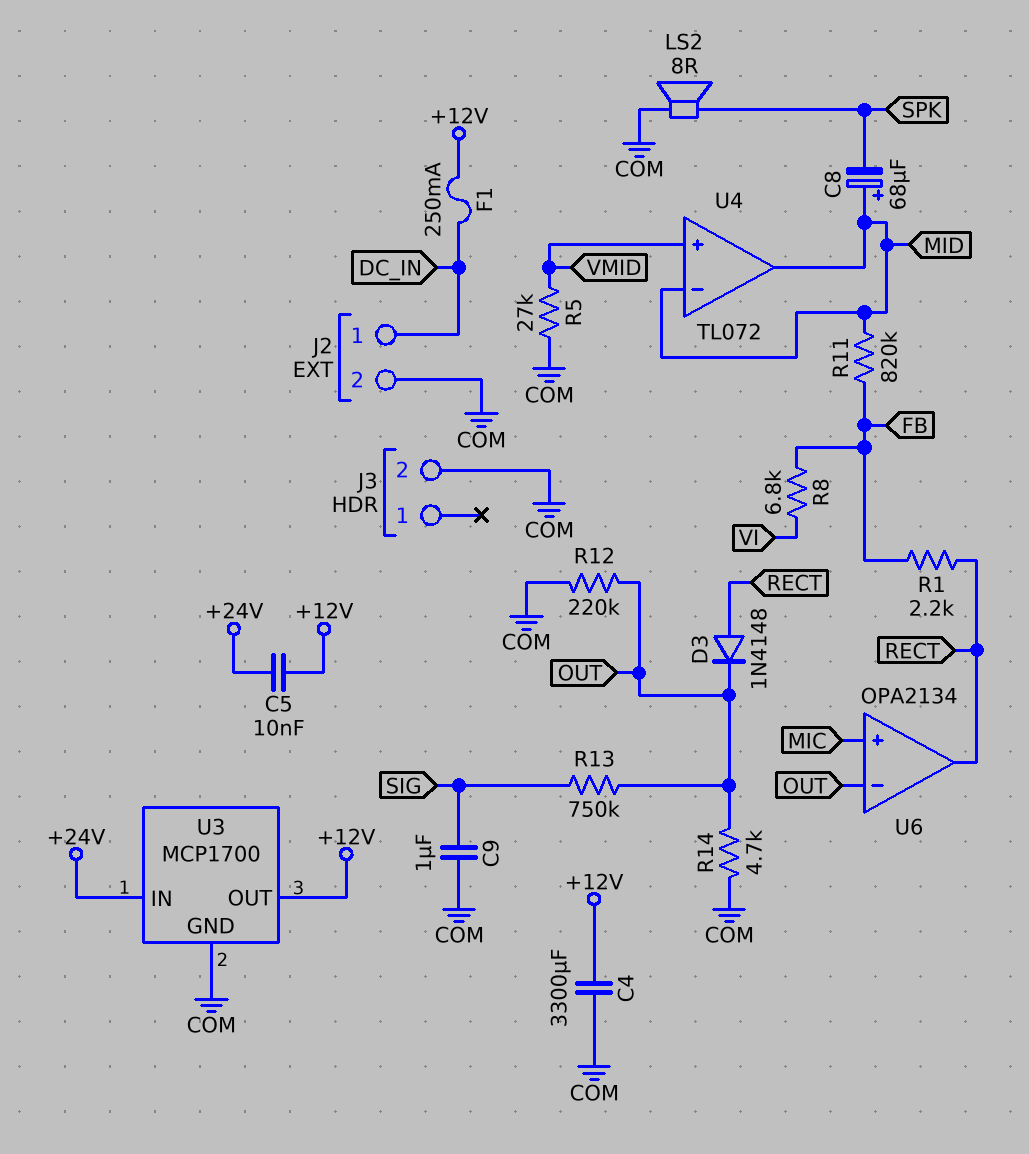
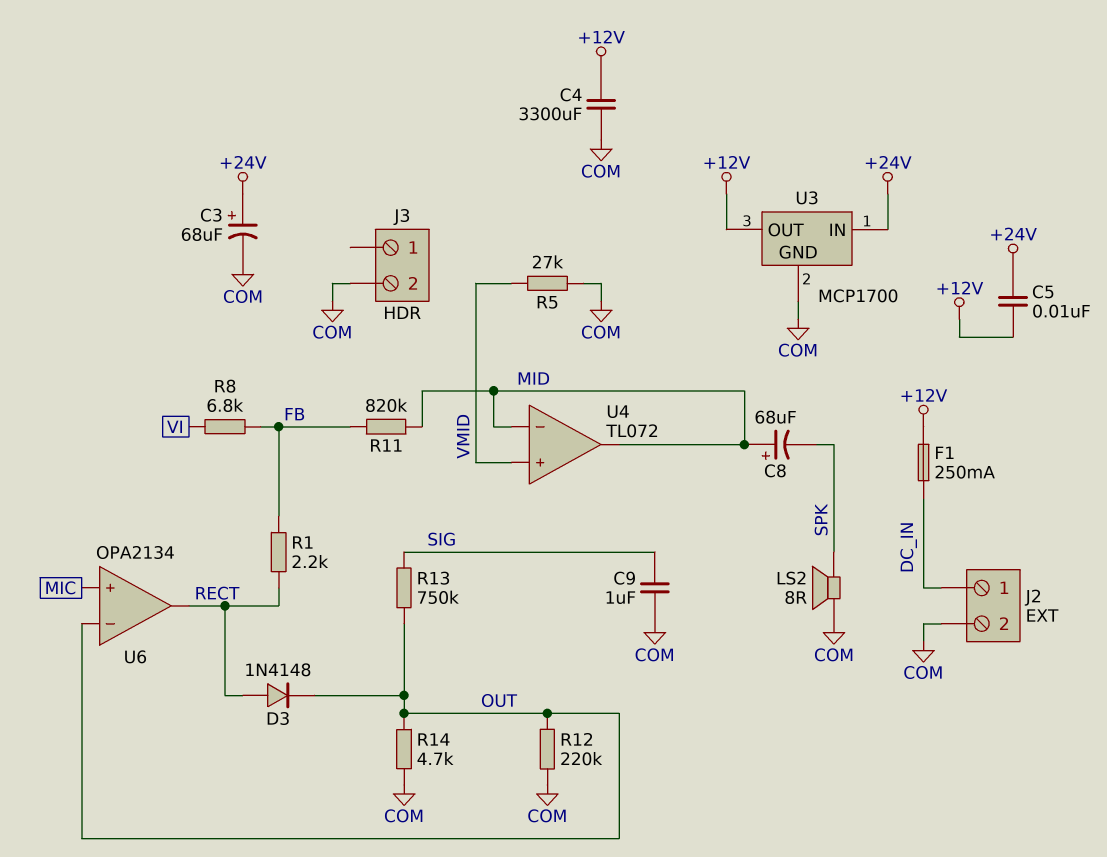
C3: none -> 68uF (plus +24V, minus COM)

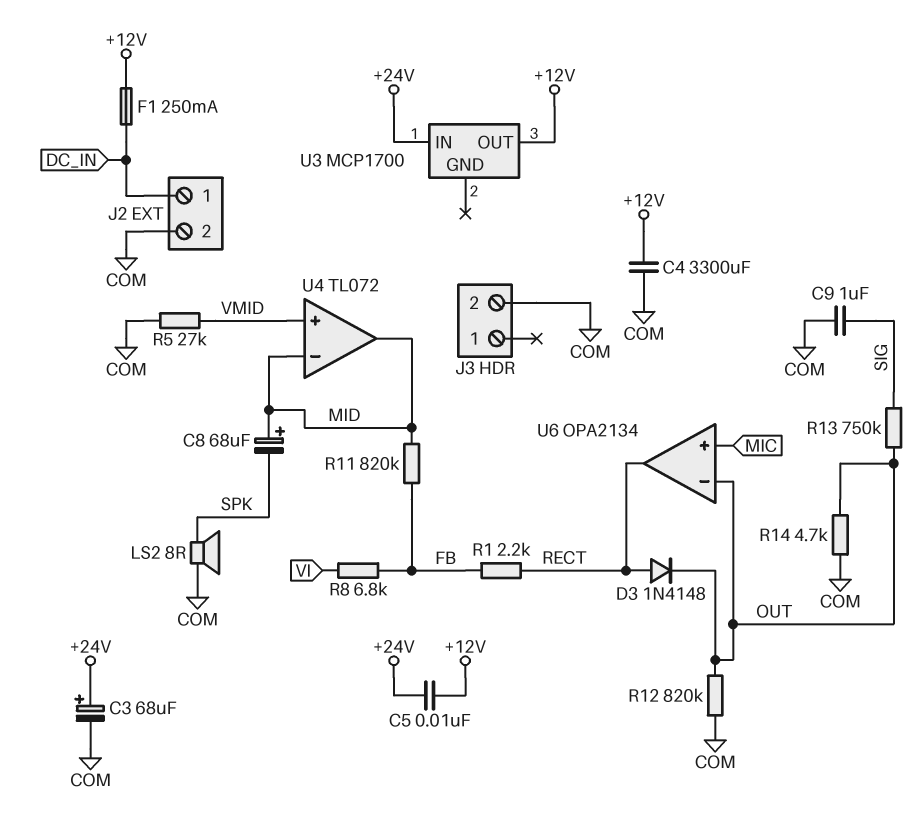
R12: 220k (COM, OUT) -> 820k (COM, OUT)
U3 pin GND: COM -> none

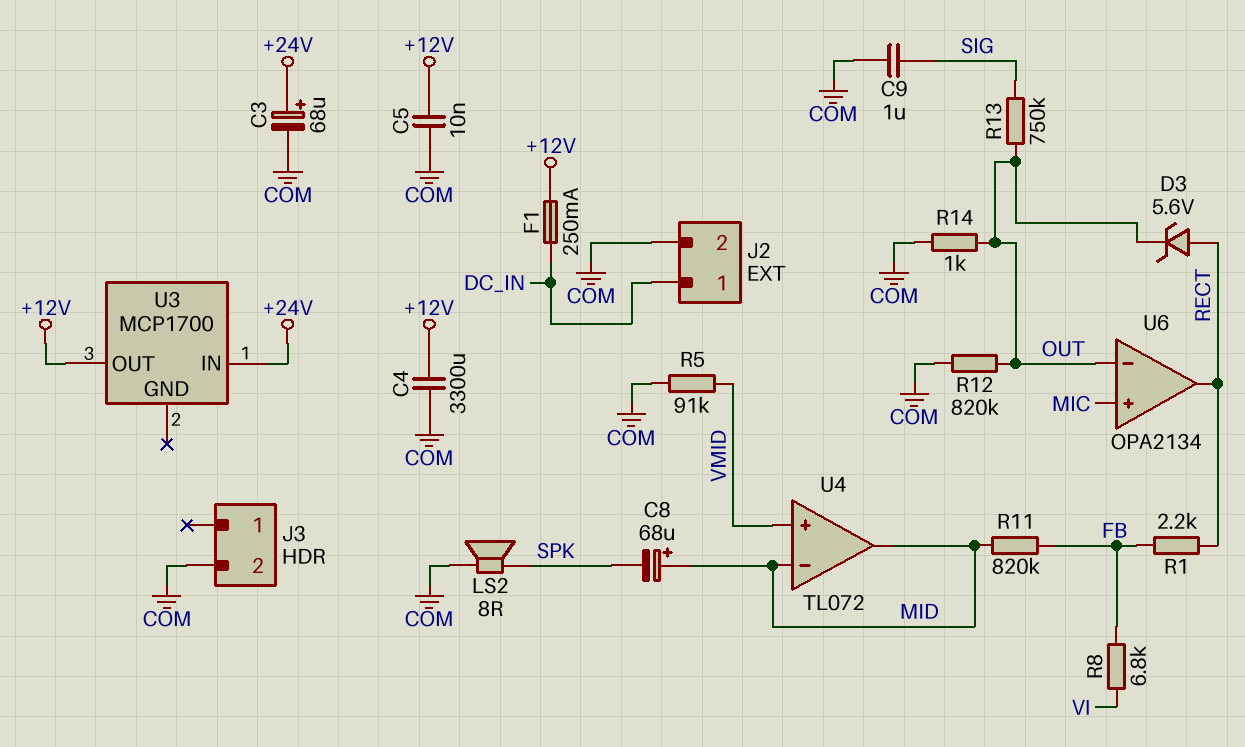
C5: 10nF (+12V, +24V) -> 10nF (+12V, COM)
D3: diode 1N4148 (A RECT, K OUT) -> zener 5.6V (A RECT, K OUT)
R5: 27k (COM, VMID) -> 91k (COM, VMID)
R14: 4.7k (COM, OUT) -> 1k (COM, OUT)

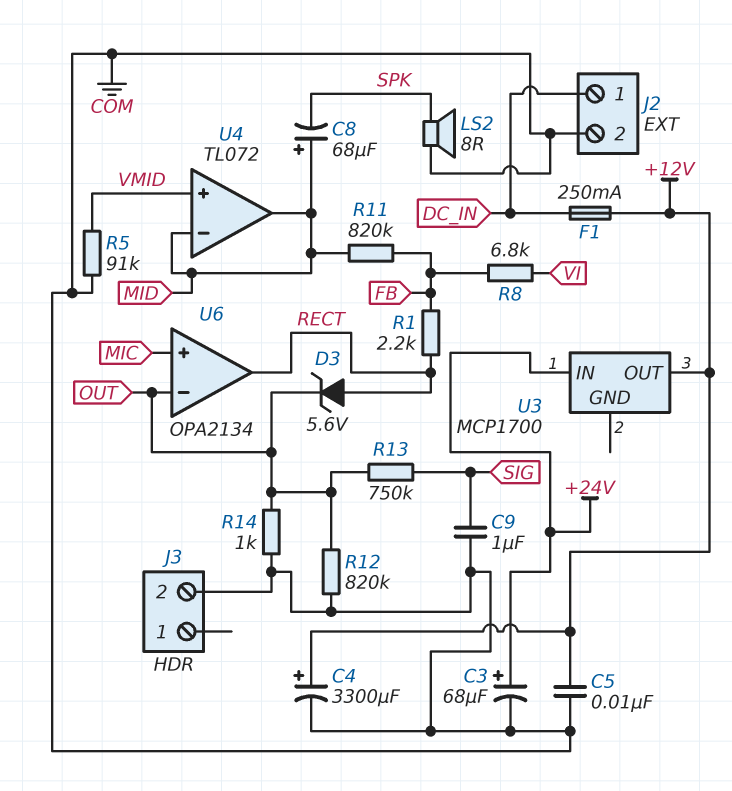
C4: 3300uF (+12V, COM) -> 3300uF (plus +12V, minus COM)

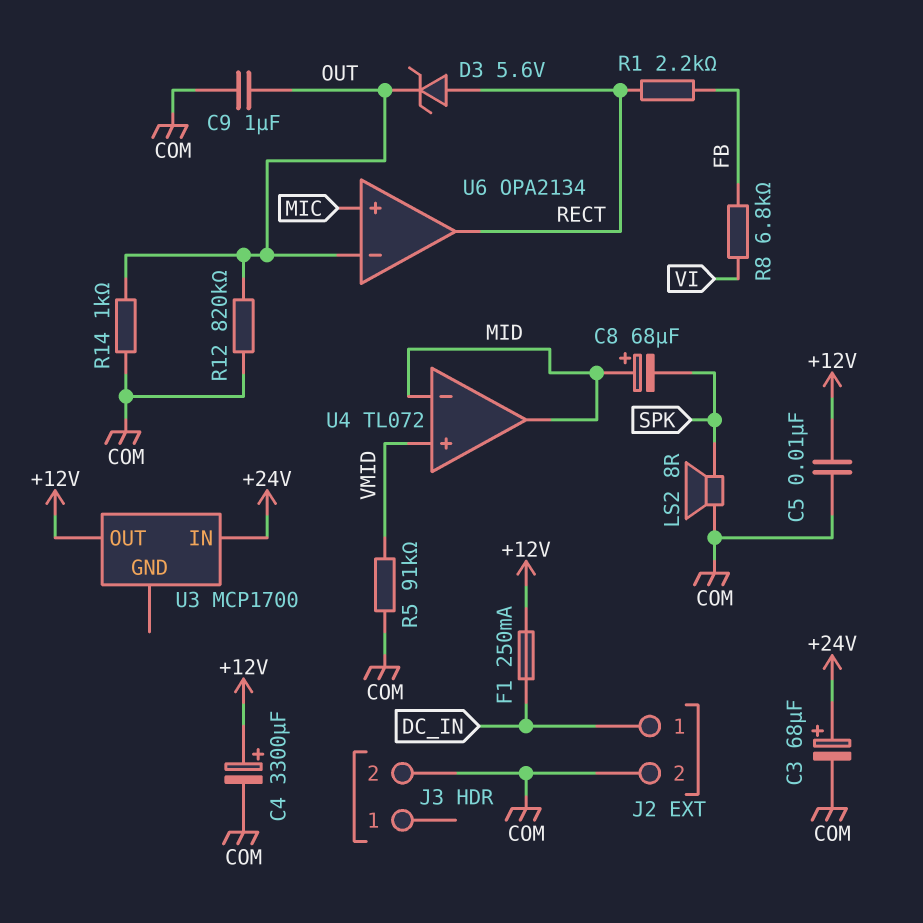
C9: 1uF (COM, SIG) -> 1uF (COM, OUT)
R11: 820k (FB, MID) -> none
R13: 750k (OUT, SIG) -> none

